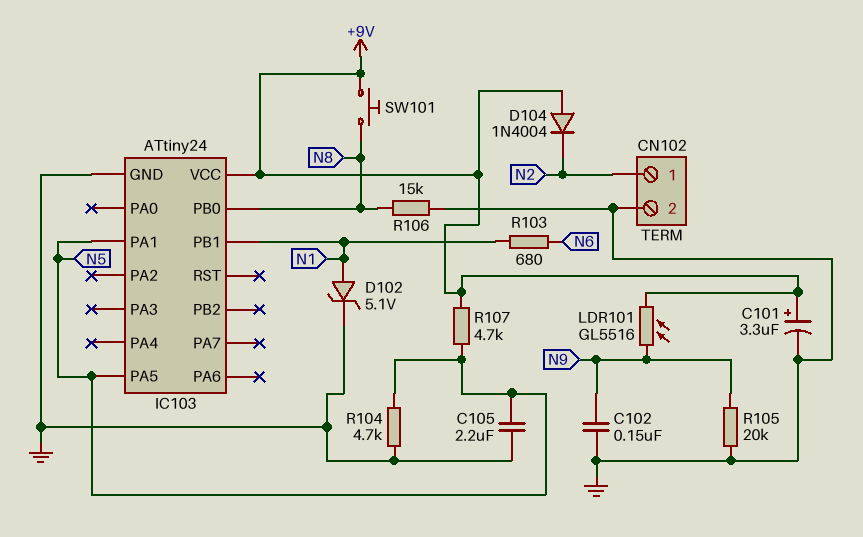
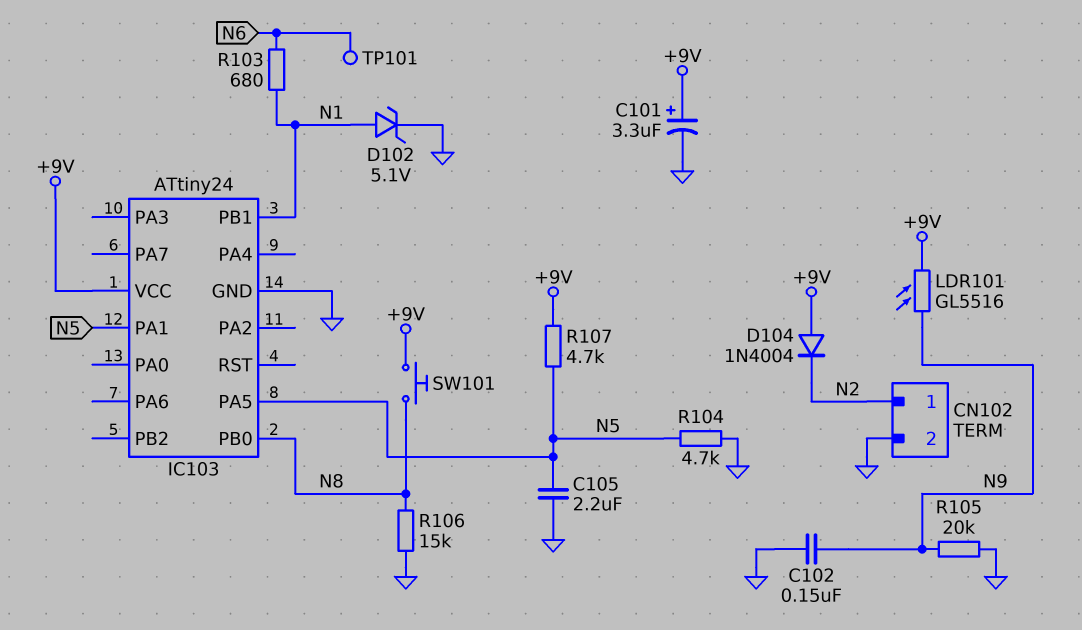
TP101: none -> test point (N6)

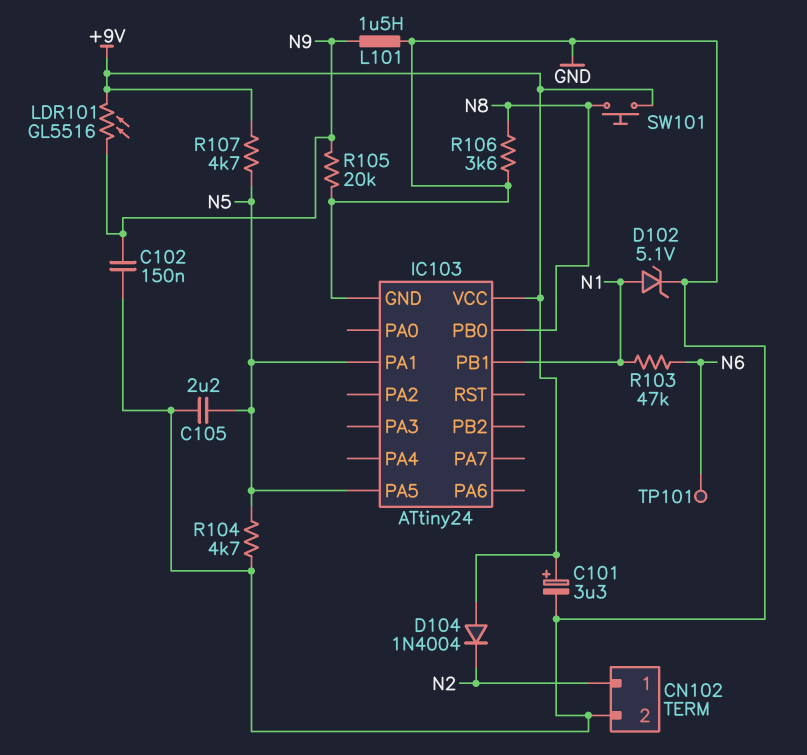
L101: none -> 1.5uH (GND, N9)
R103: 680 (N1, N6) -> 47k (N1, N6)
R106: 15k (GND, N8) -> 3.6k (GND, N8)

